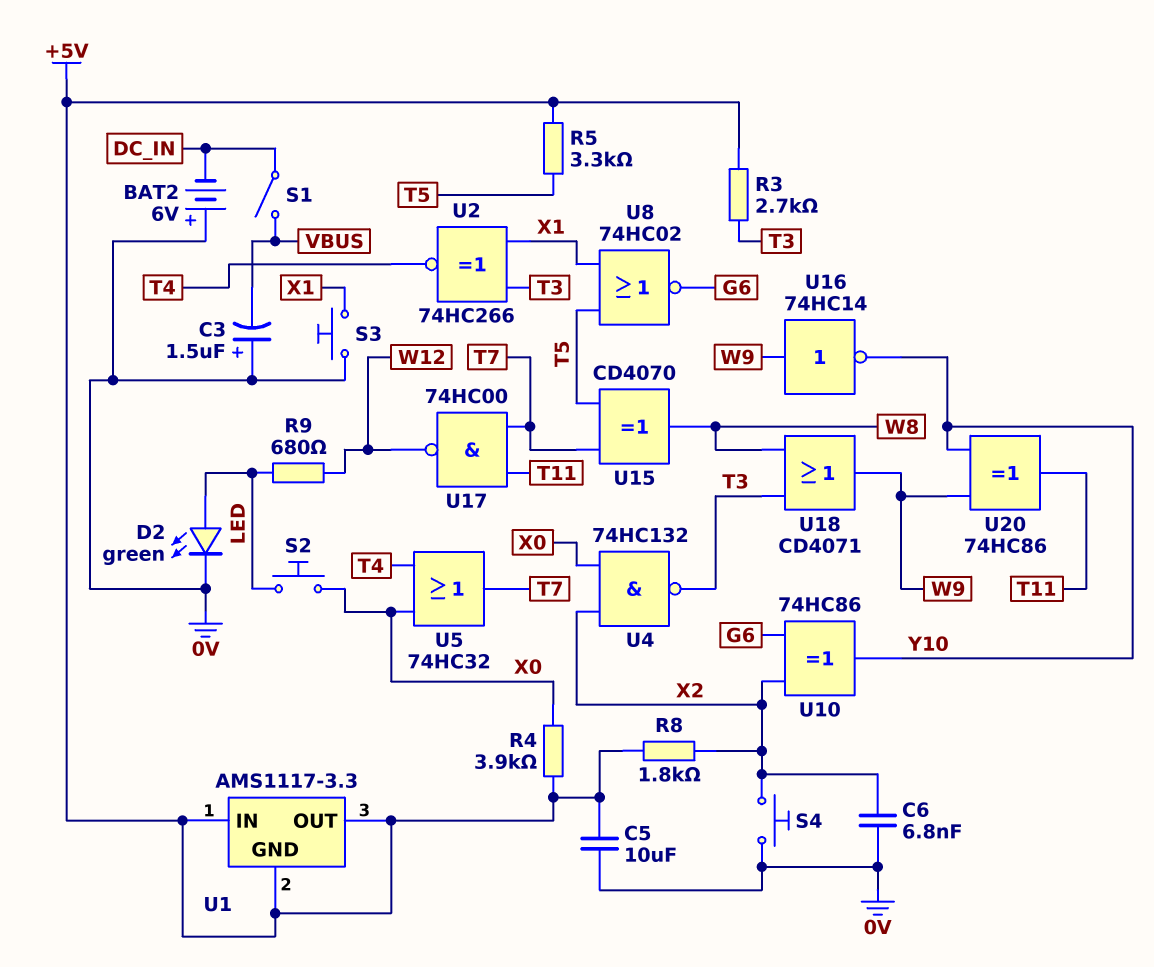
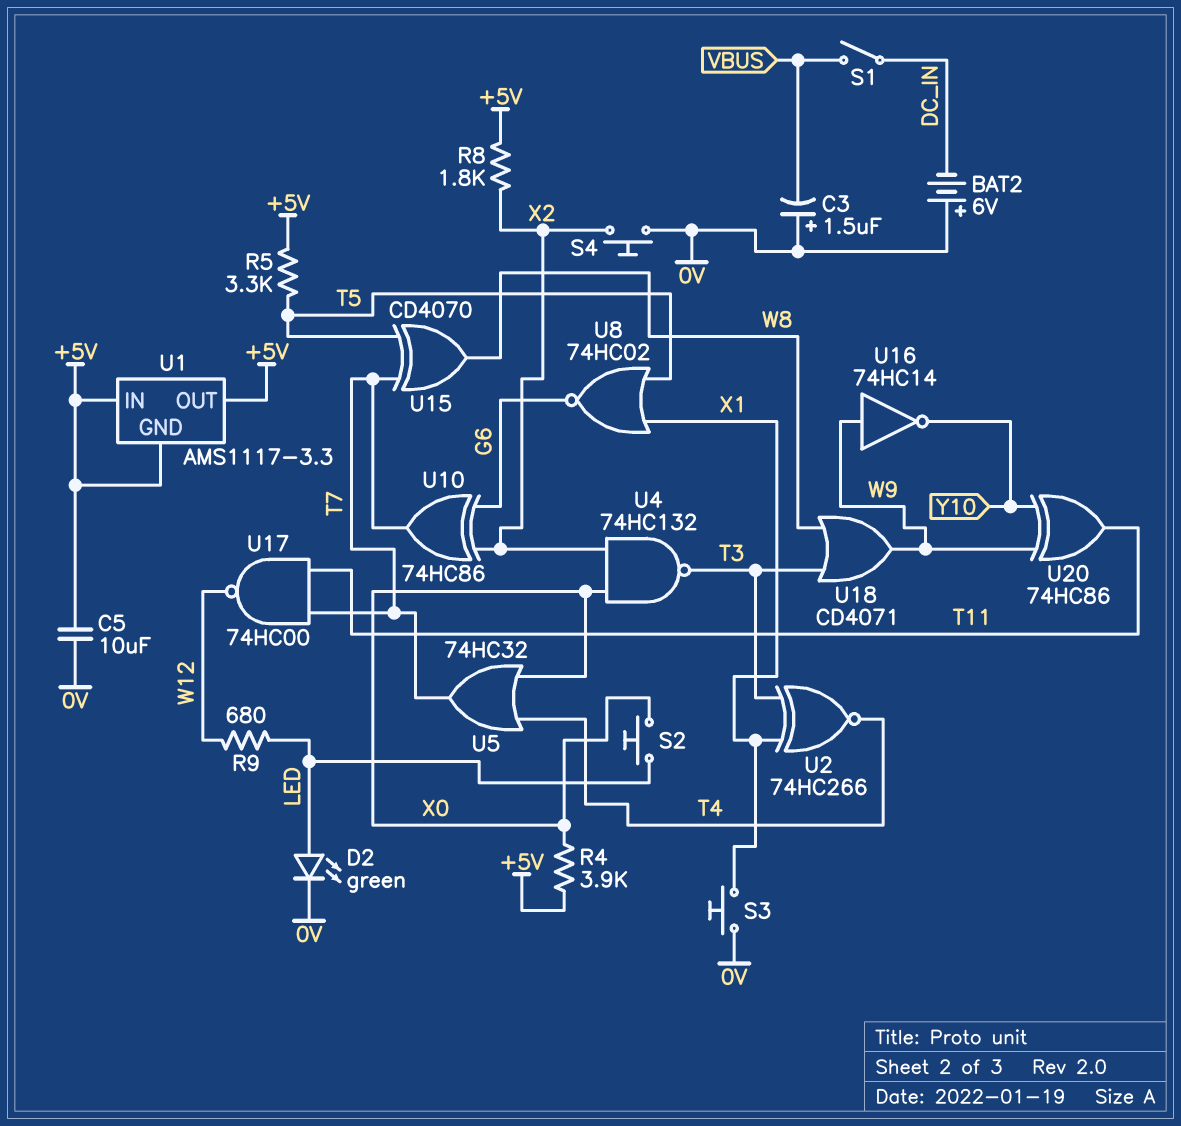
C6: 6.8nF (0V, X2) -> none
R3: 2.7k (+5V, T3) -> none
U10: XOR 74HC86 (in G6, in X2, out Y10) -> XOR 74HC86 (in G6, in X2, out T7)

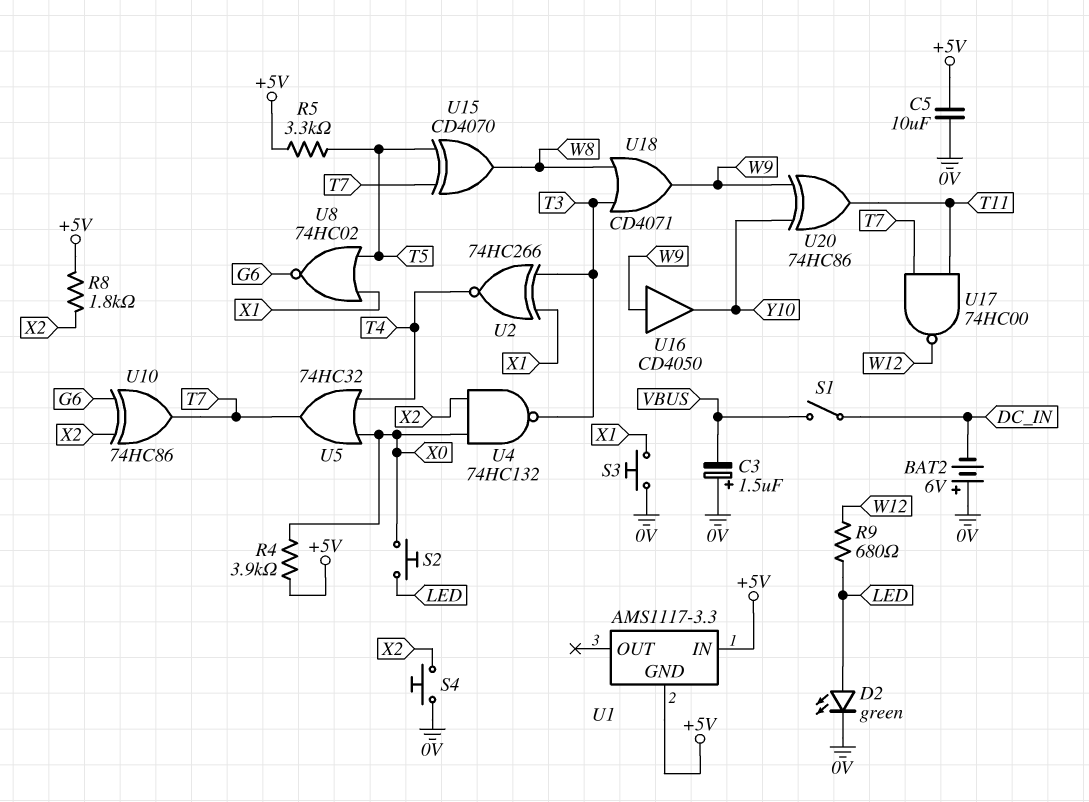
U1 pin OUT: +5V -> none
U16: NOT 74HC14 (in W9, out Y10) -> buffer CD4050 (in W9, out Y10)

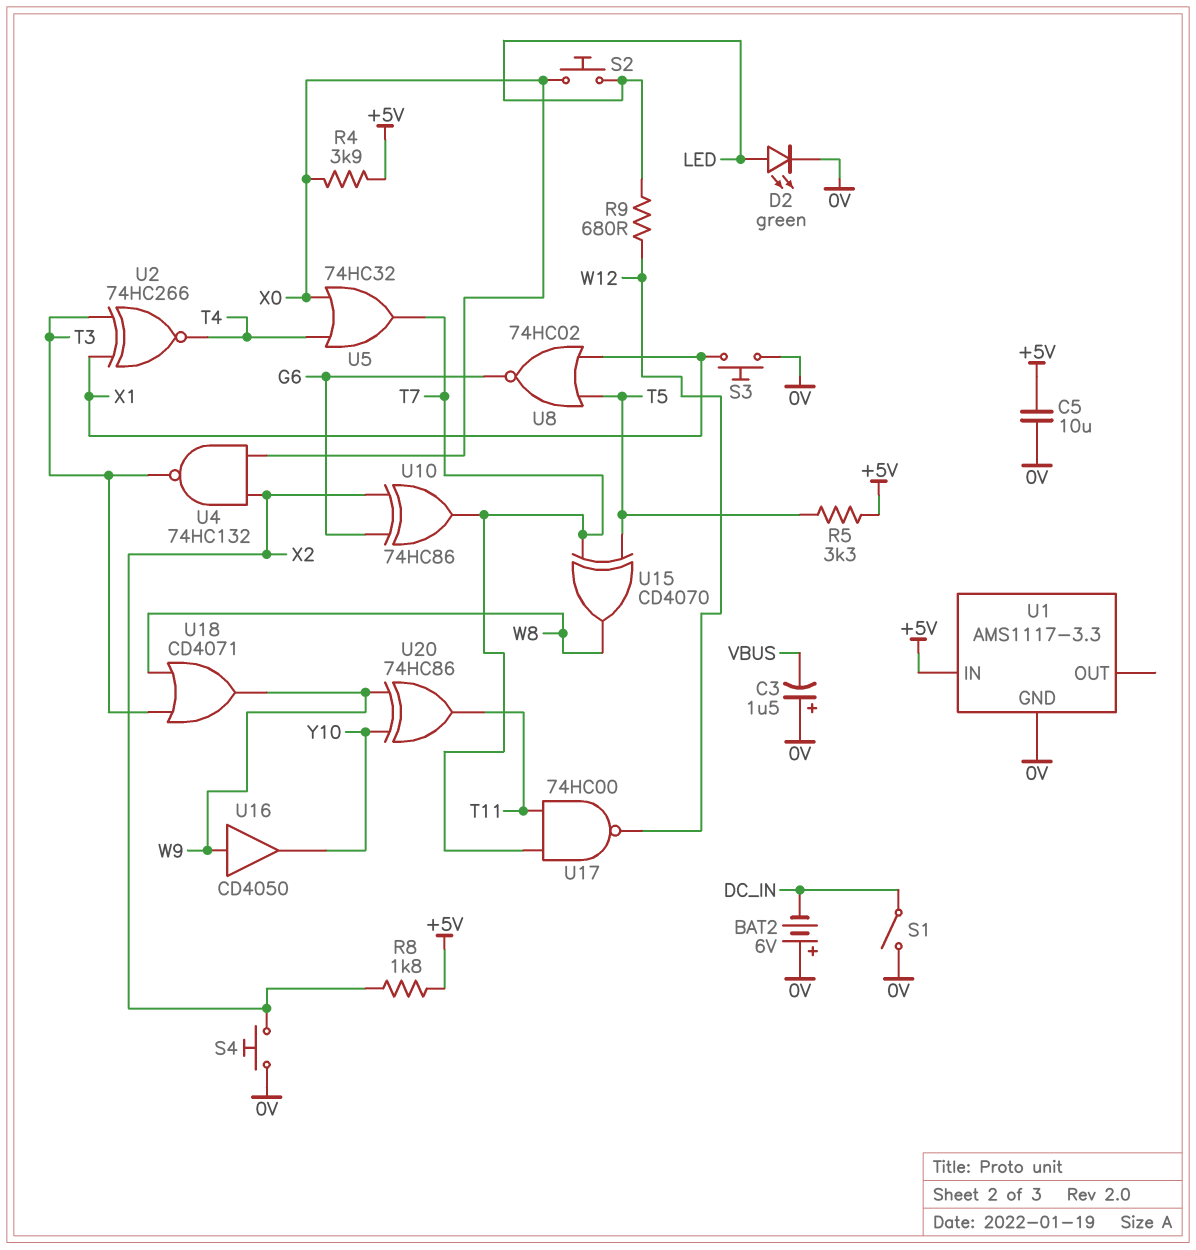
S1: switch (DC_IN, VBUS) -> switch (0V, DC_IN)
U1 pin GND: +5V -> 0V

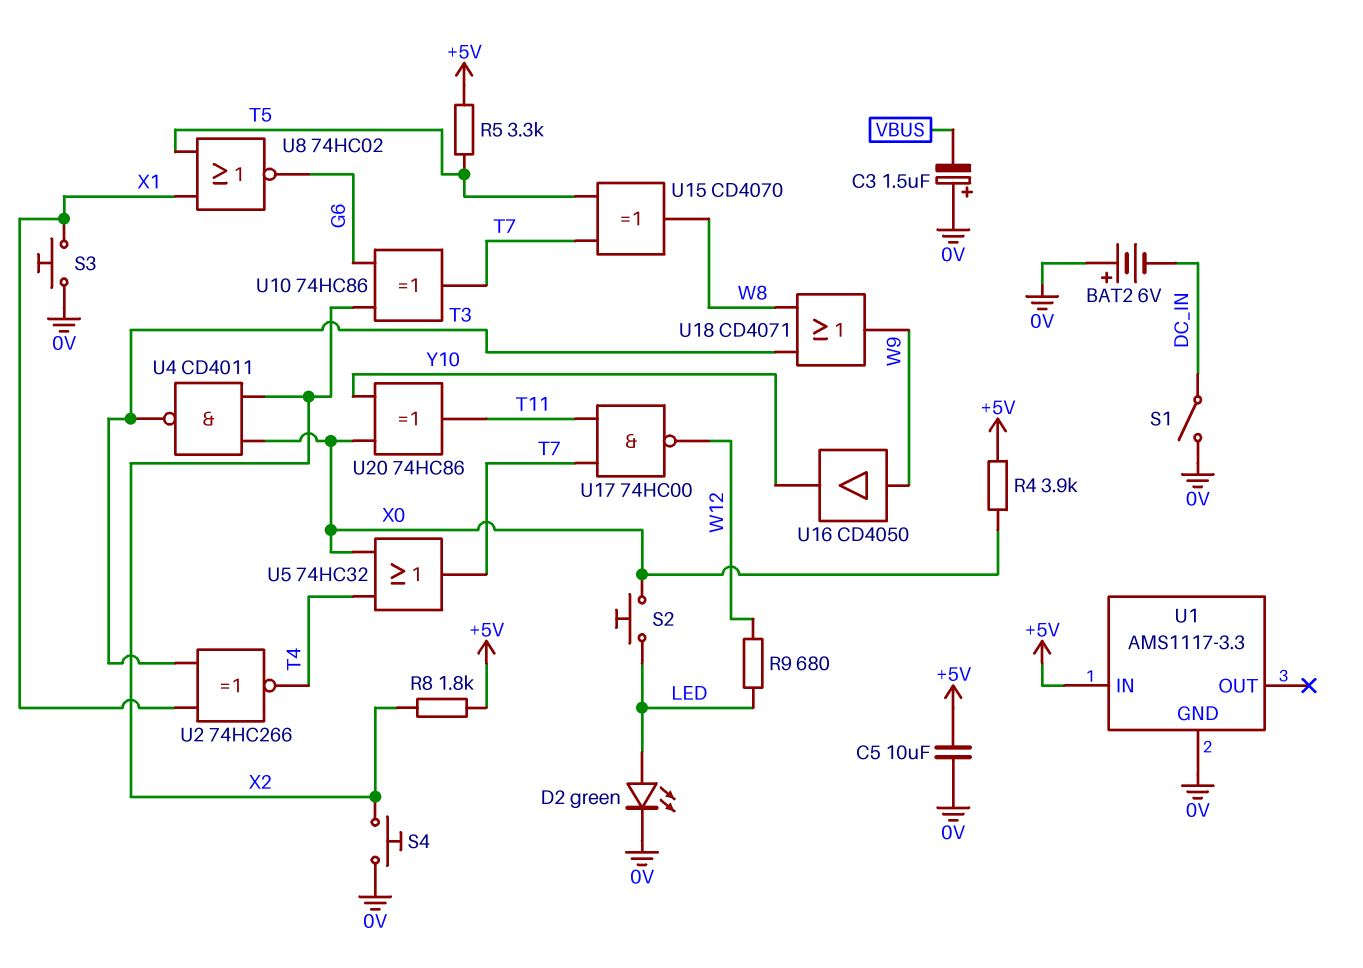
U4: NAND 74HC132 (in X0, in X2, out T3) -> NAND CD4011 (in X0, in X2, out T3)
U20: XOR 74HC86 (in W9, in Y10, out T11) -> XOR 74HC86 (in X0, in Y10, out T11)

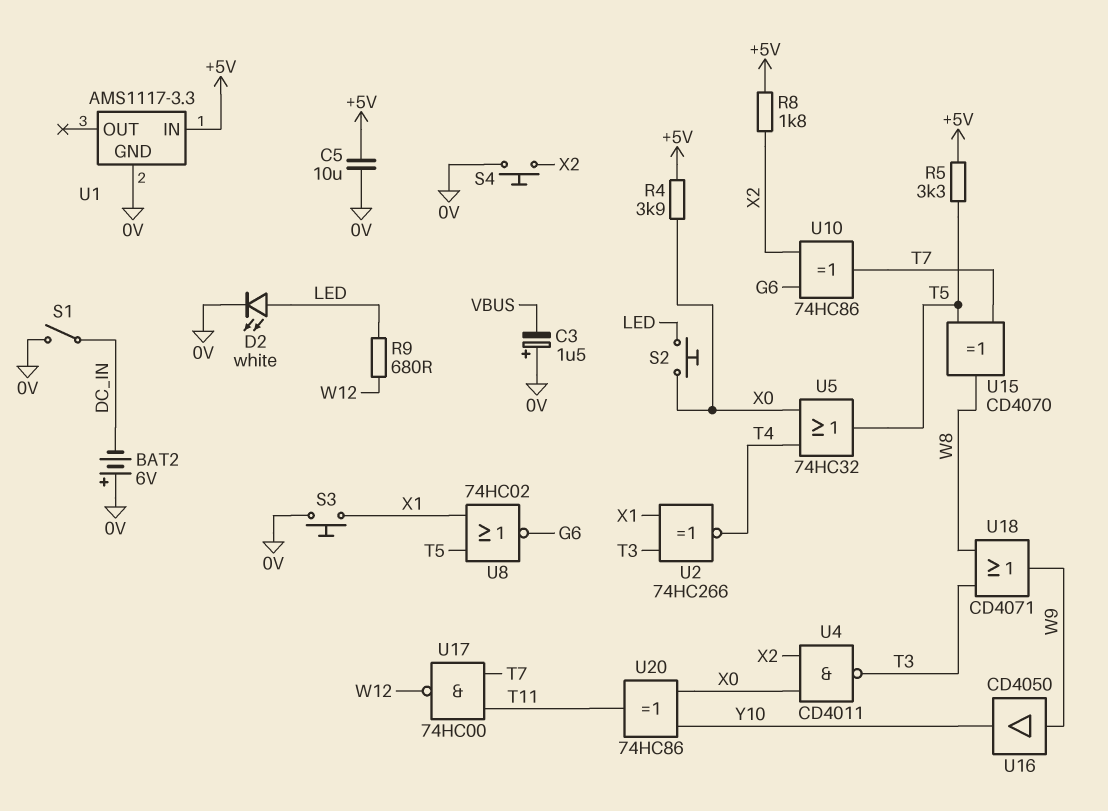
D2: LED green (A LED, K 0V) -> LED white (A LED, K 0V)
U5: OR 74HC32 (in T4, in X0, out T7) -> OR 74HC32 (in T4, in X0, out T5)

